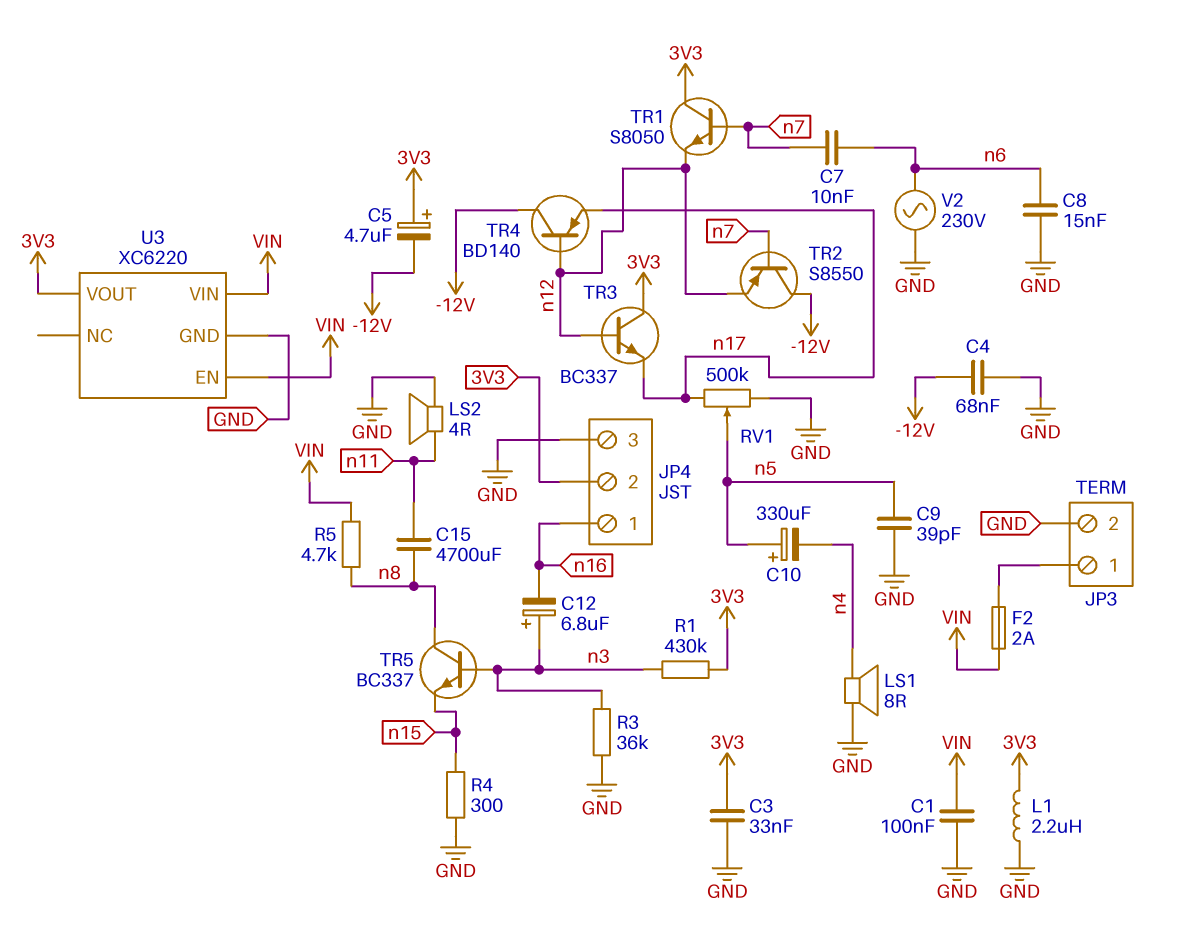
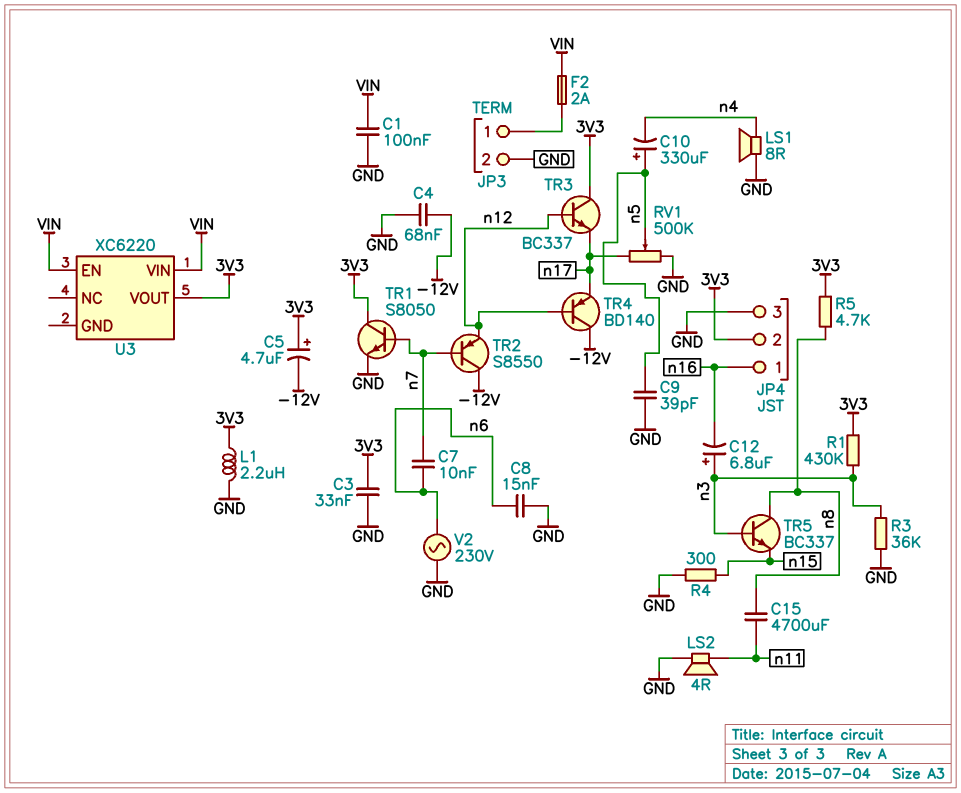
R5: 4.7k (VIN, n8) -> 4.7k (3V3, n8)
TR1: NPN S8050 (B n7, C 3V3, E n12) -> NPN S8050 (B n7, C 3V3, E GND)
U3 pin GND: GND -> none

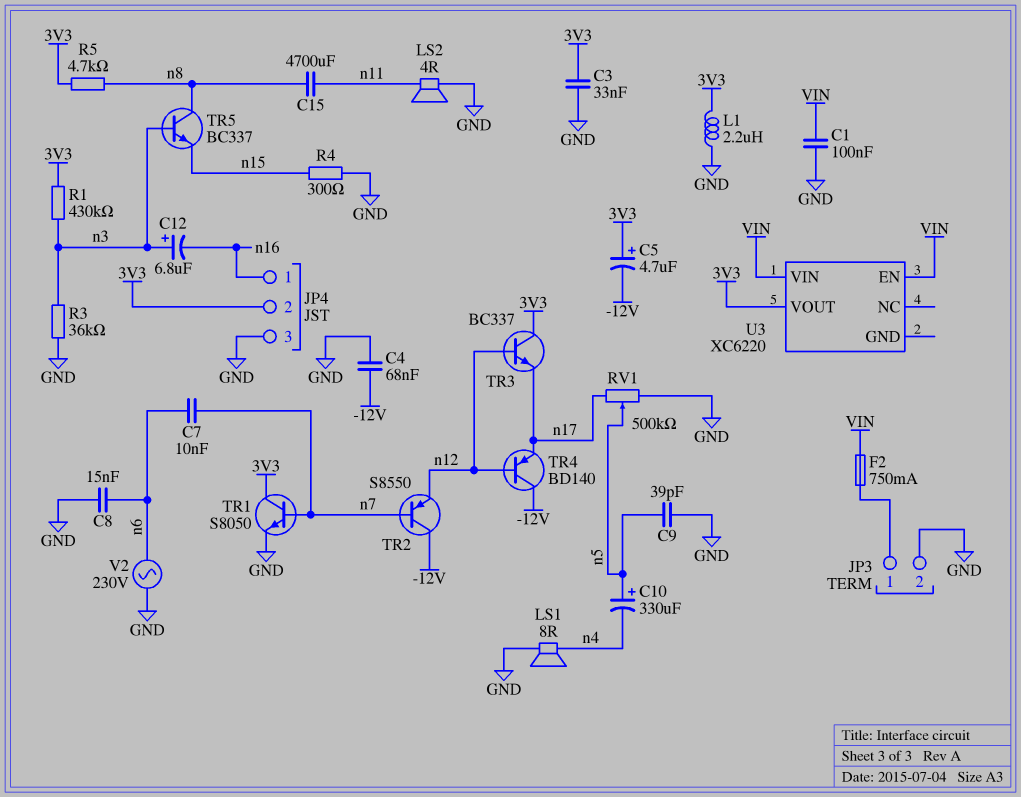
F2: 2A (JP3/1, VIN) -> 750mA (JP3/1, VIN)

